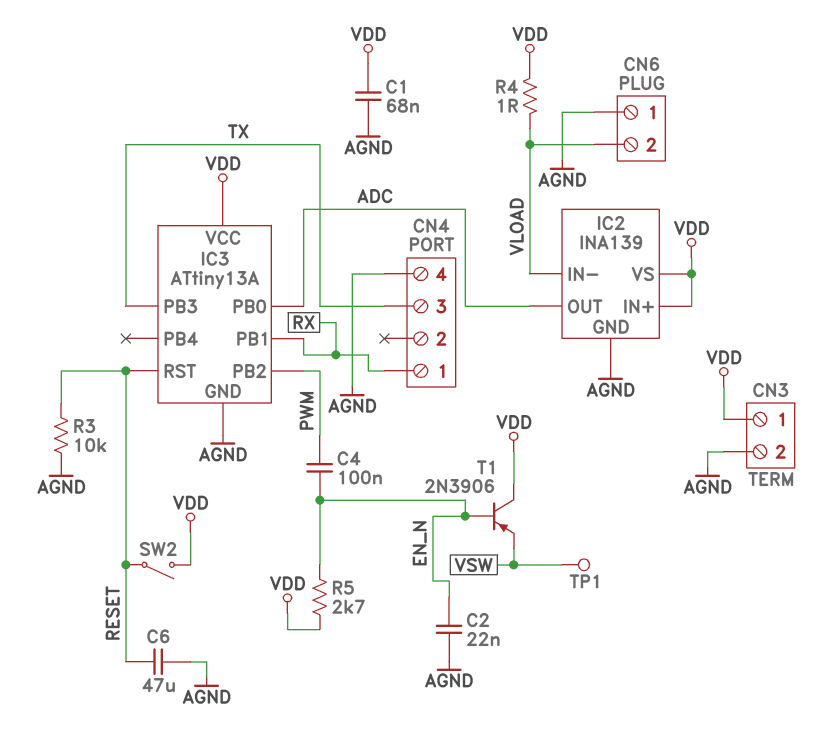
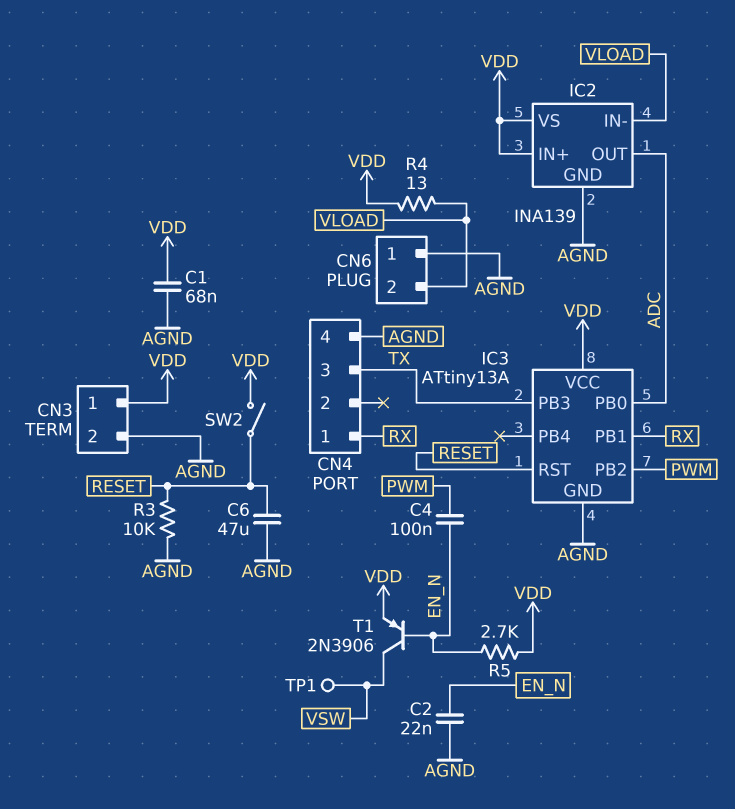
R4: 1 (VDD, VLOAD) -> 13 (VDD, VLOAD)
T1: PNP 2N3906 (B EN_N, C VDD, E VSW) -> PNP 2N3906 (B EN_N, C VSW, E VDD)

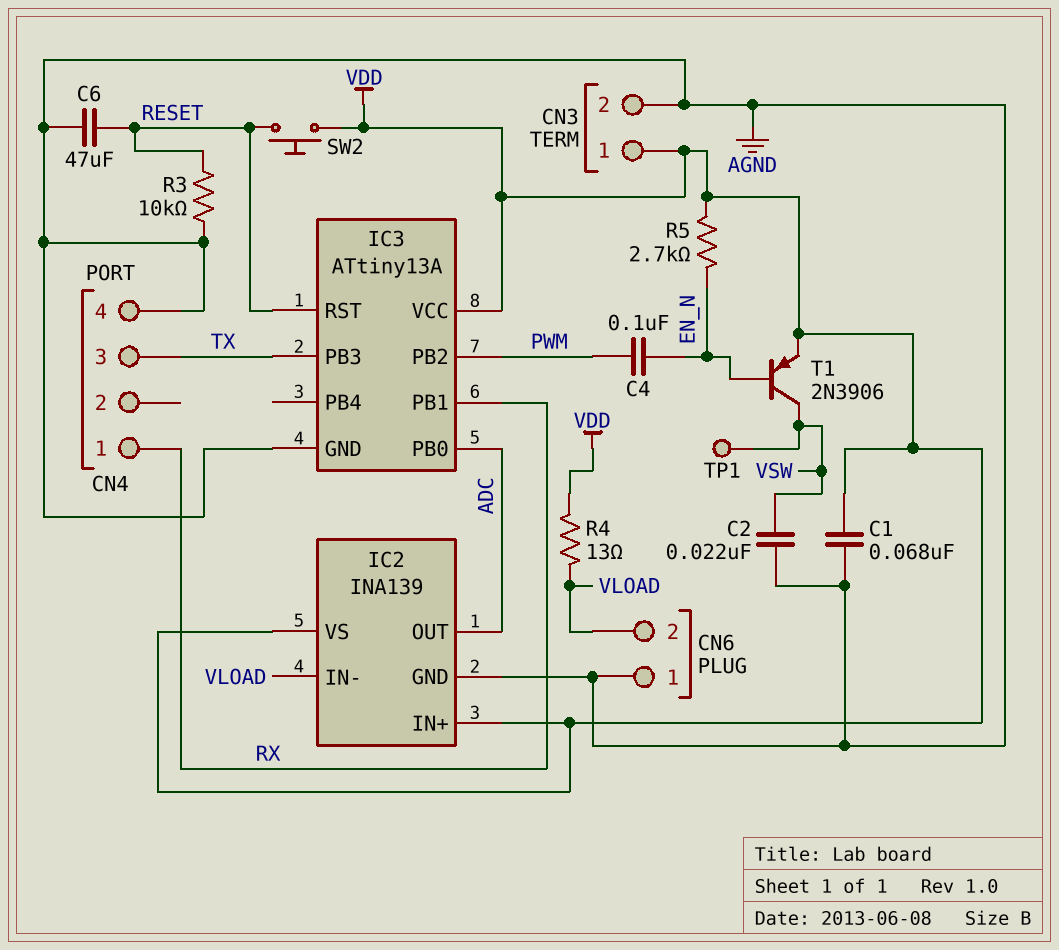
C2: 22nF (AGND, EN_N) -> 22nF (AGND, VSW)
SW2: switch (RESET, VDD) -> button (RESET, VDD)

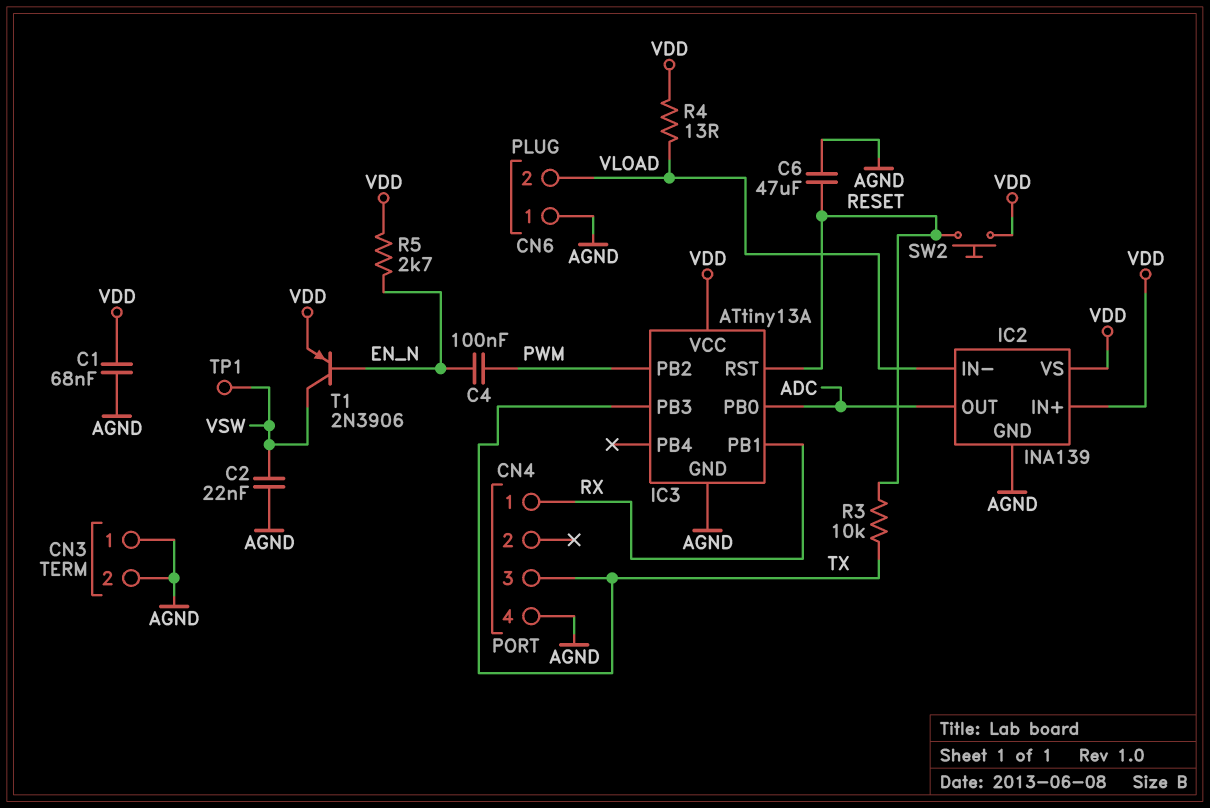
CN3 pin 1: VDD -> AGND
R3: 10k (AGND, RESET) -> 10k (RESET, TX)

